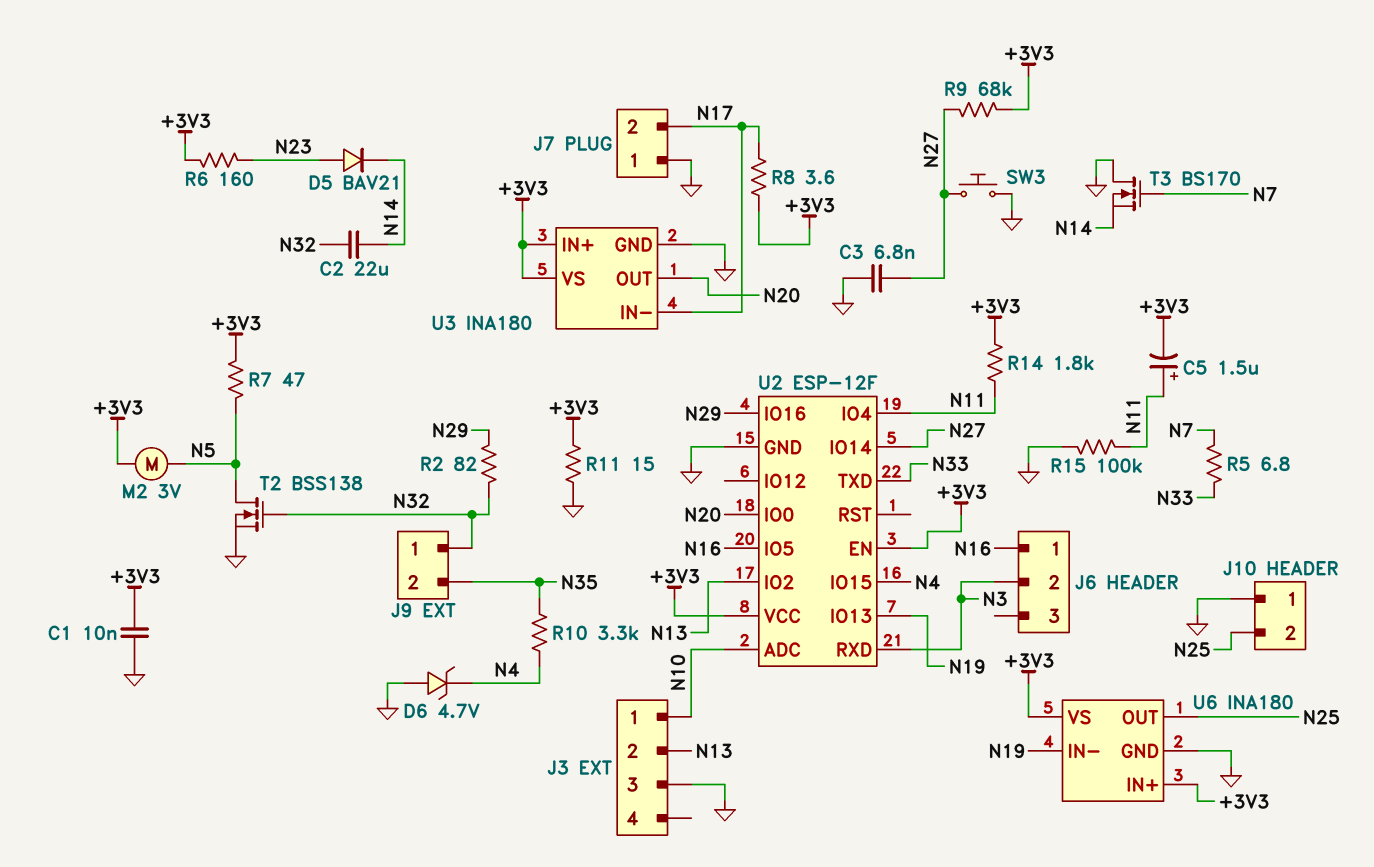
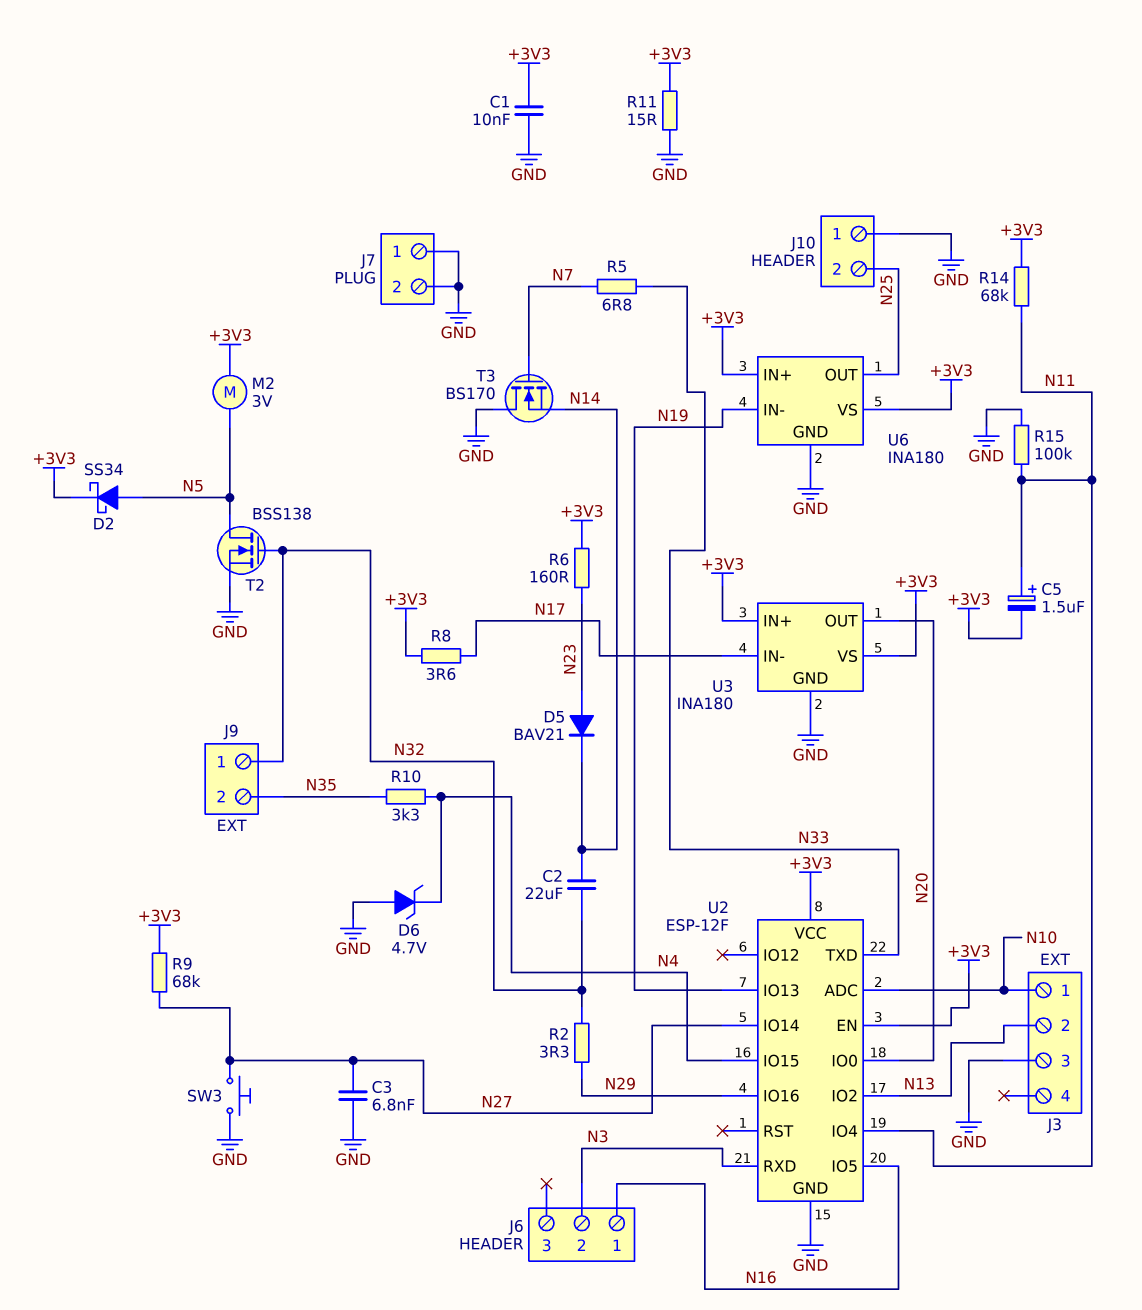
D2: none -> schottky SS34 (A N5, K +3V3)
J7 pin 2: N17 -> GND
R2: 82 (N29, N32) -> 3.3 (N29, N32)
R7: 47 (+3V3, N5) -> none
R14: 1.8k (+3V3, N11) -> 68k (+3V3, N11)

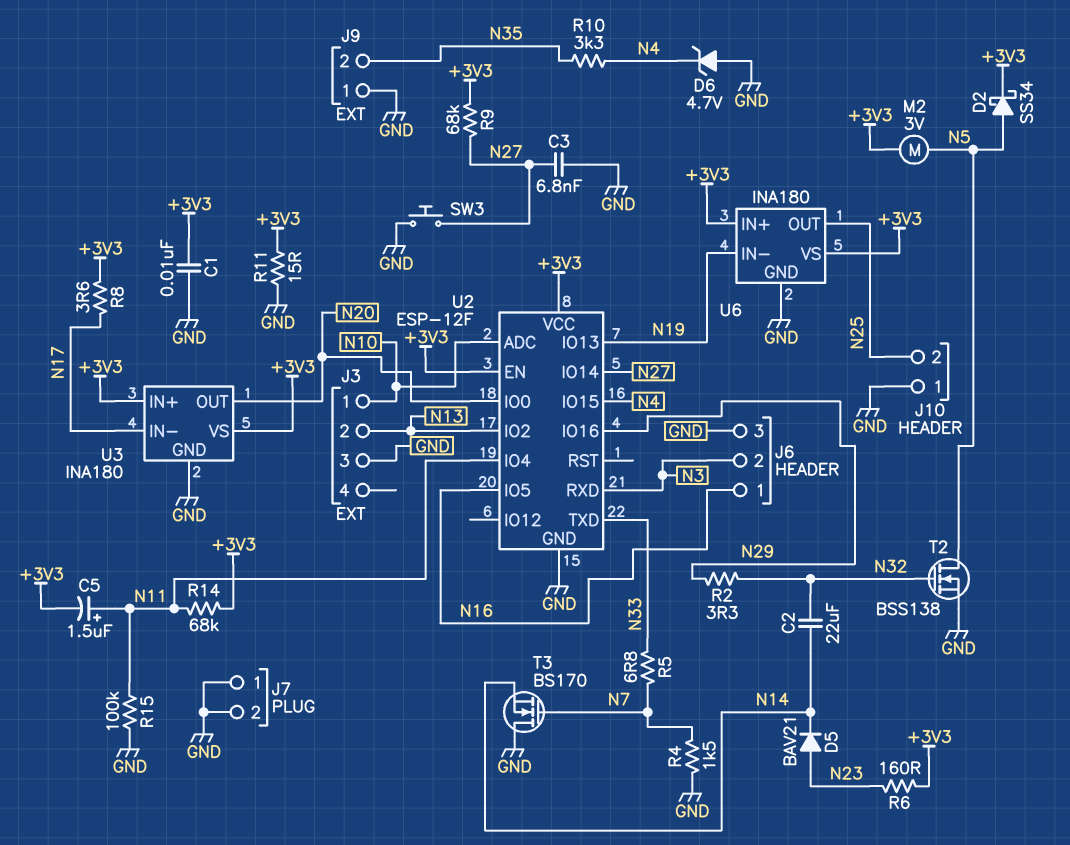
J6 pin 3: none -> GND
J9 pin 1: N32 -> GND
R4: none -> 1.5k (GND, N7)

